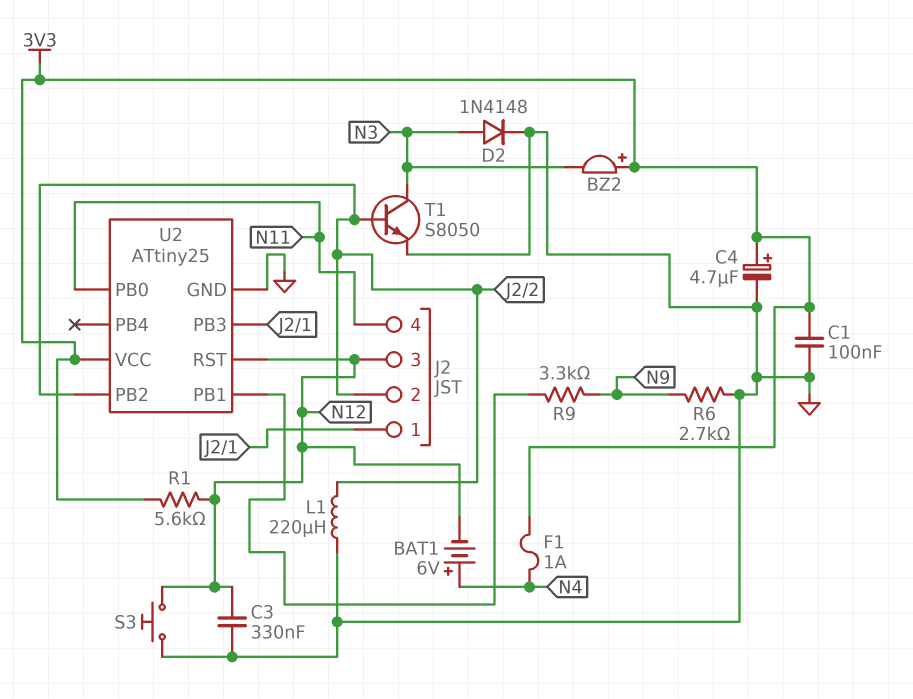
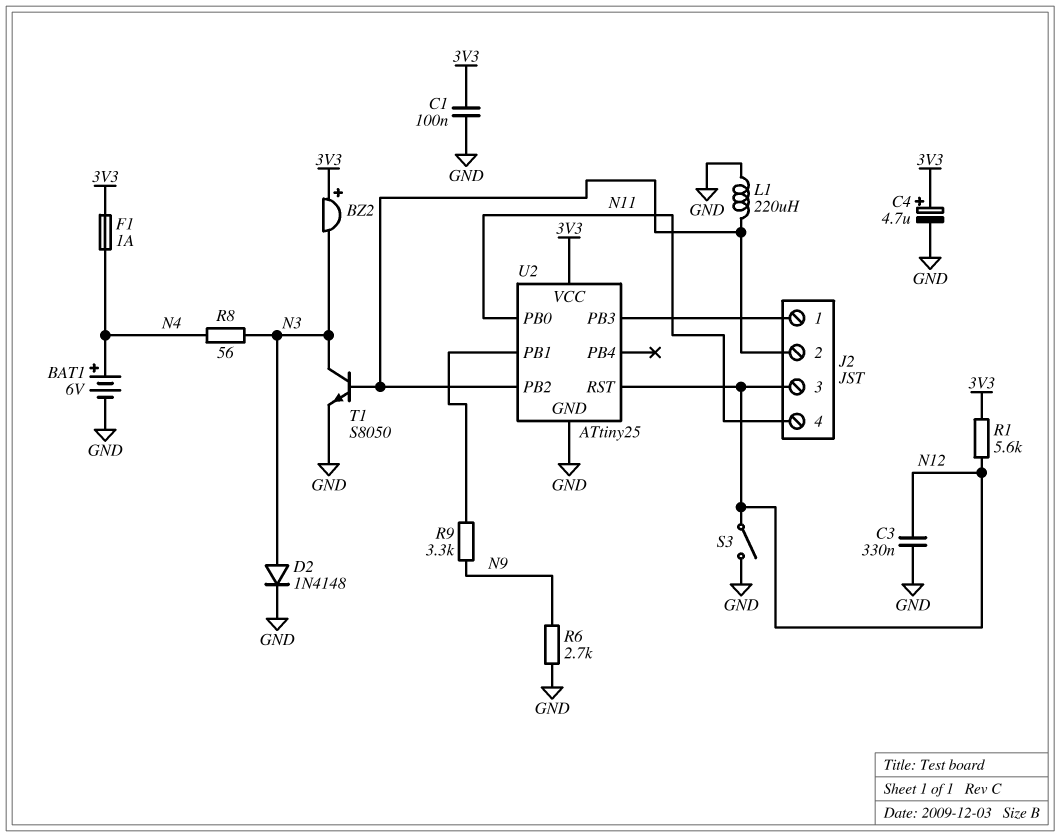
BAT1: 6V (plus N4, minus N12) -> 6V (plus N4, minus GND)
R8: none -> 56 (N3, N4)
S3: button (GND, N12) -> switch (GND, N12)

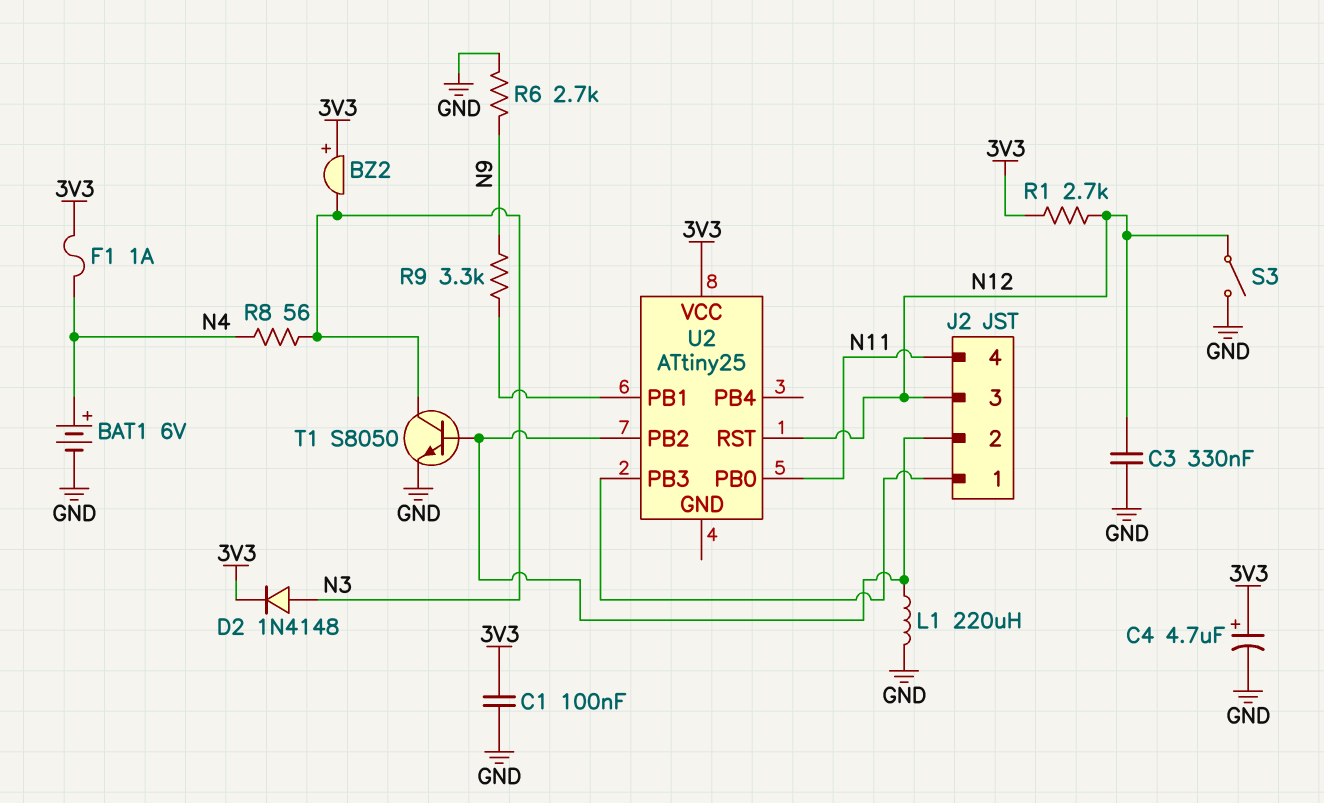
D2: diode 1N4148 (A N3, K GND) -> diode 1N4148 (A N3, K 3V3)
R1: 5.6k (3V3, N12) -> 2.7k (3V3, N12)
U2 pin GND: GND -> none

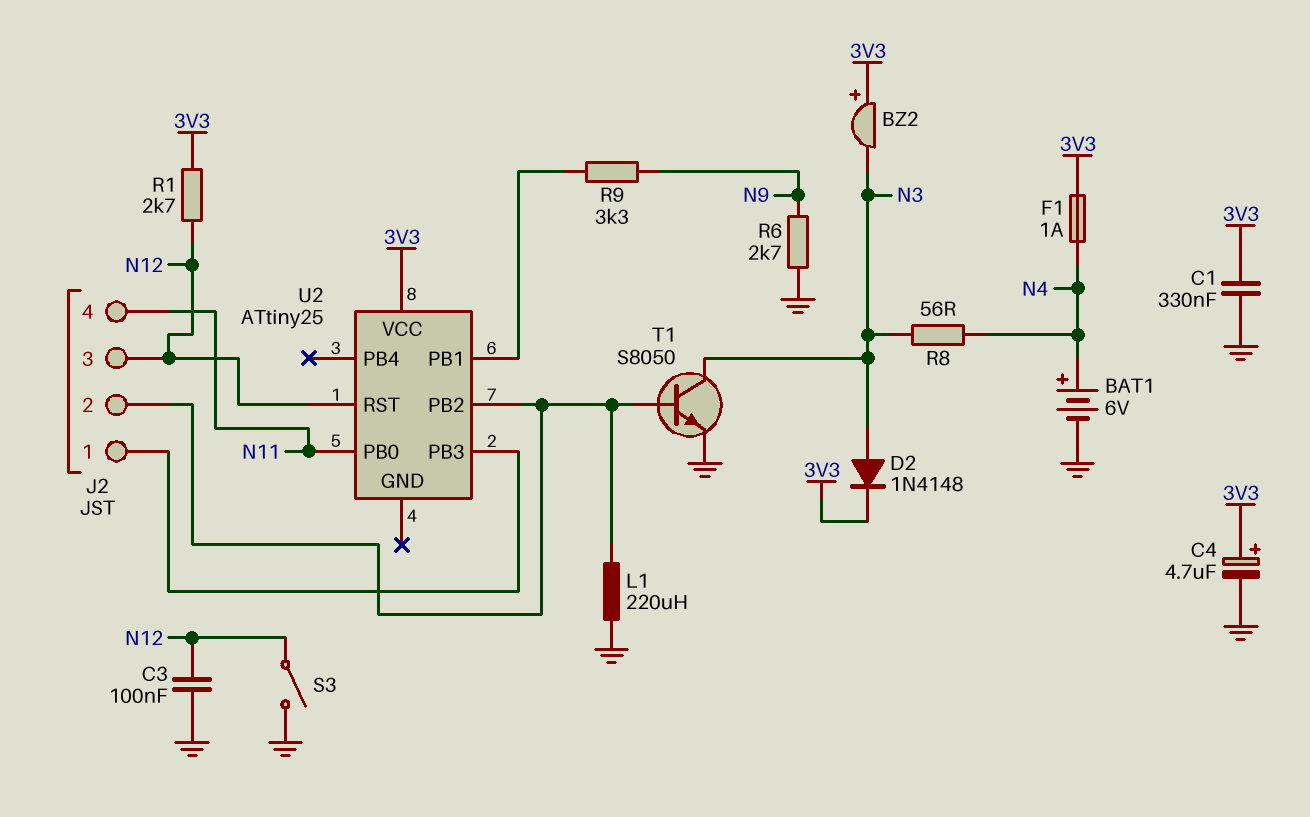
C1: 100nF (3V3, GND) -> 330nF (3V3, GND)
C3: 330nF (GND, N12) -> 100nF (GND, N12)

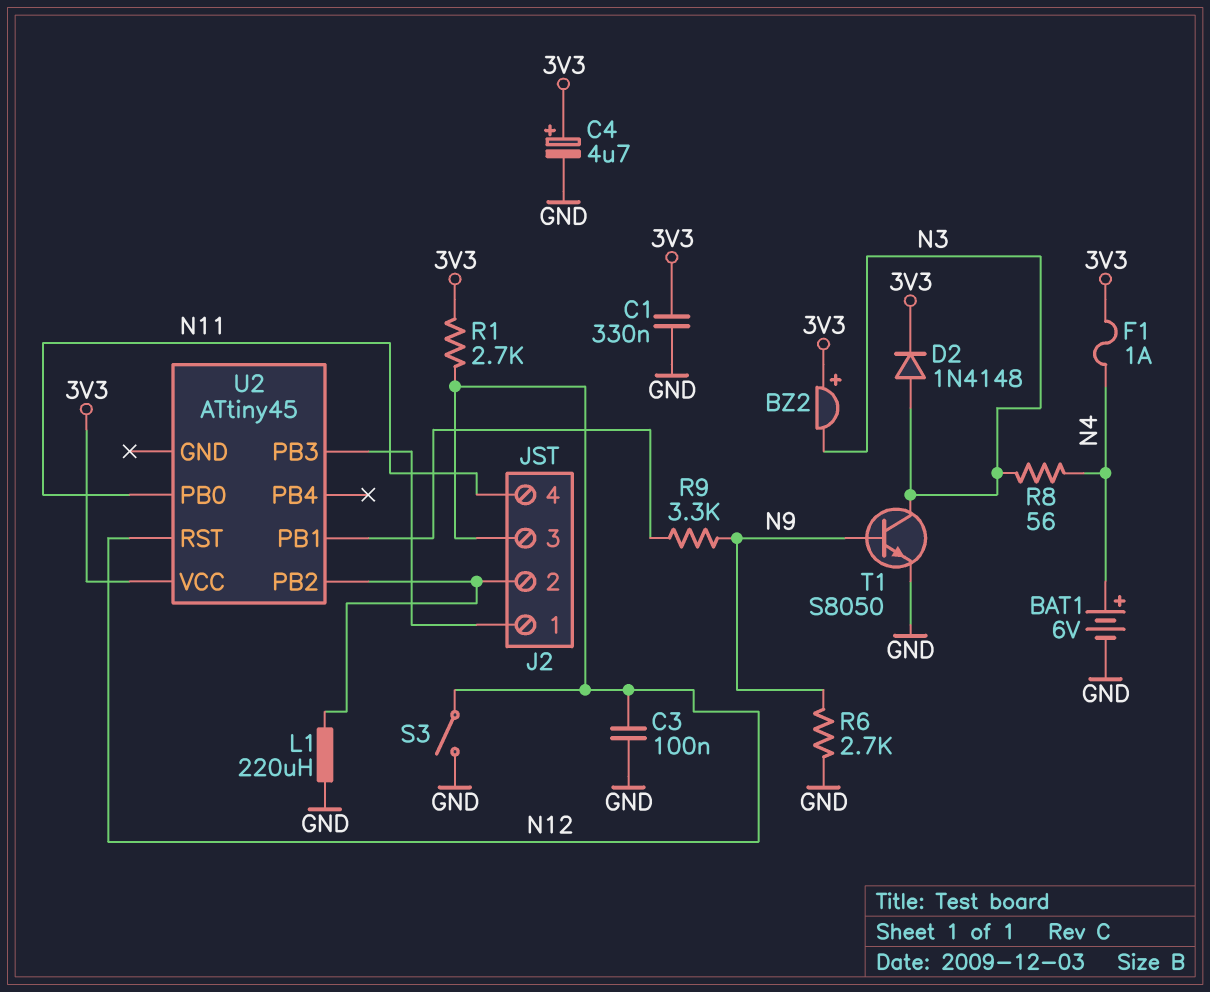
T1: NPN S8050 (B J2/2, C N3, E GND) -> NPN S8050 (B N9, C N3, E GND)
U2: ATtiny25 -> ATtiny45

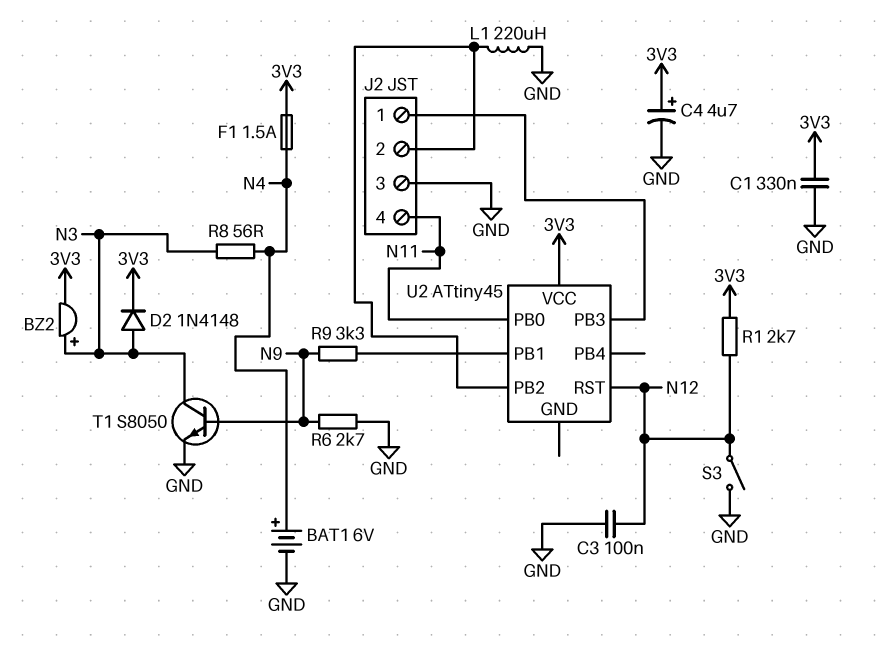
BZ2: buzzer (plus 3V3, minus N3) -> buzzer (plus N3, minus 3V3)
F1: 1A (3V3, N4) -> 1.5A (3V3, N4)
J2 pin 3: N12 -> GND

